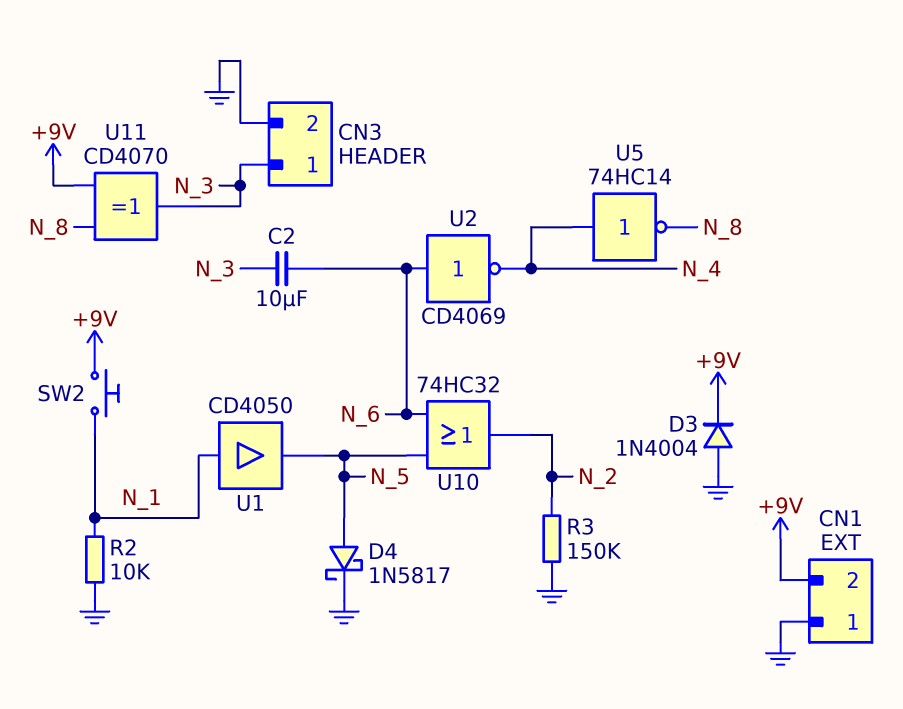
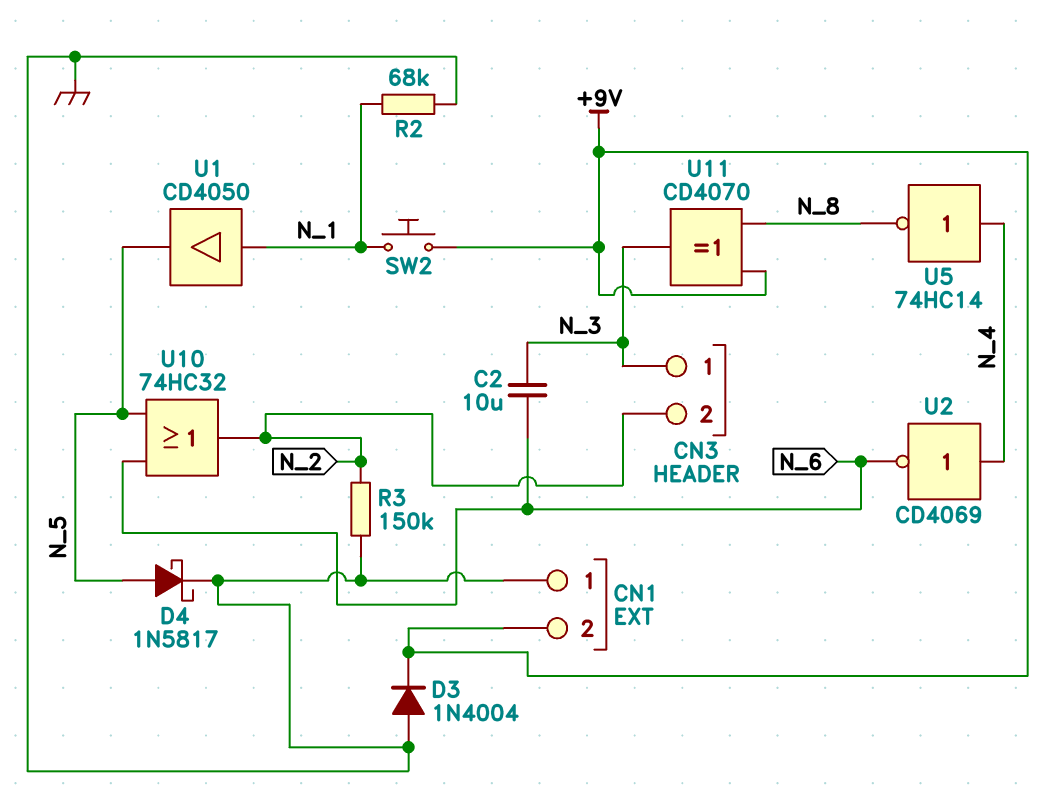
CN3 pin 2: GND -> N_2
R2: 10k (GND, N_1) -> 68k (GND, N_1)
U2: NOT CD4069 (in N_6, out N_4) -> NOT CD4069 (in N_4, out N_6)

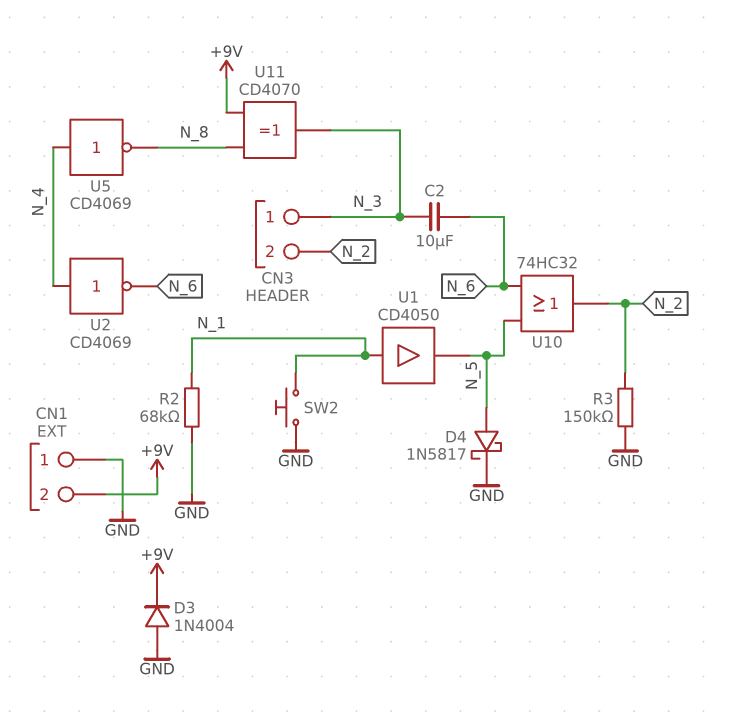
SW2: button (+9V, N_1) -> button (GND, N_1)
U5: NOT 74HC14 (in N_4, out N_8) -> NOT CD4069 (in N_4, out N_8)

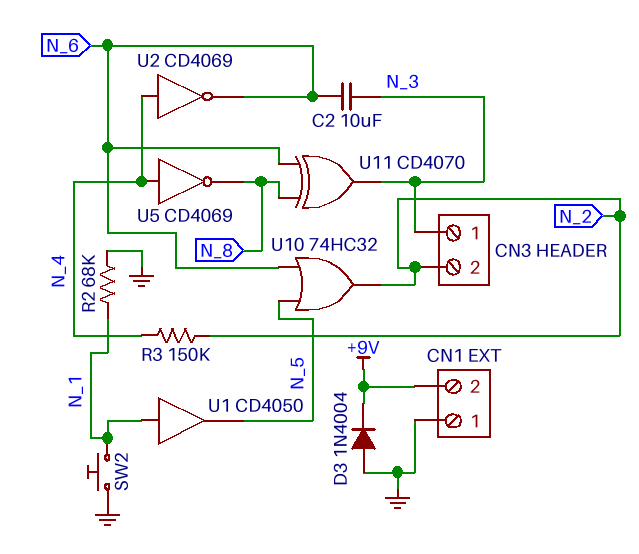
D4: schottky 1N5817 (A N_5, K GND) -> none
R3: 150k (GND, N_2) -> 150k (N_2, N_4)
U11: XOR CD4070 (in +9V, in N_8, out N_3) -> XOR CD4070 (in N_6, in N_8, out N_3)

